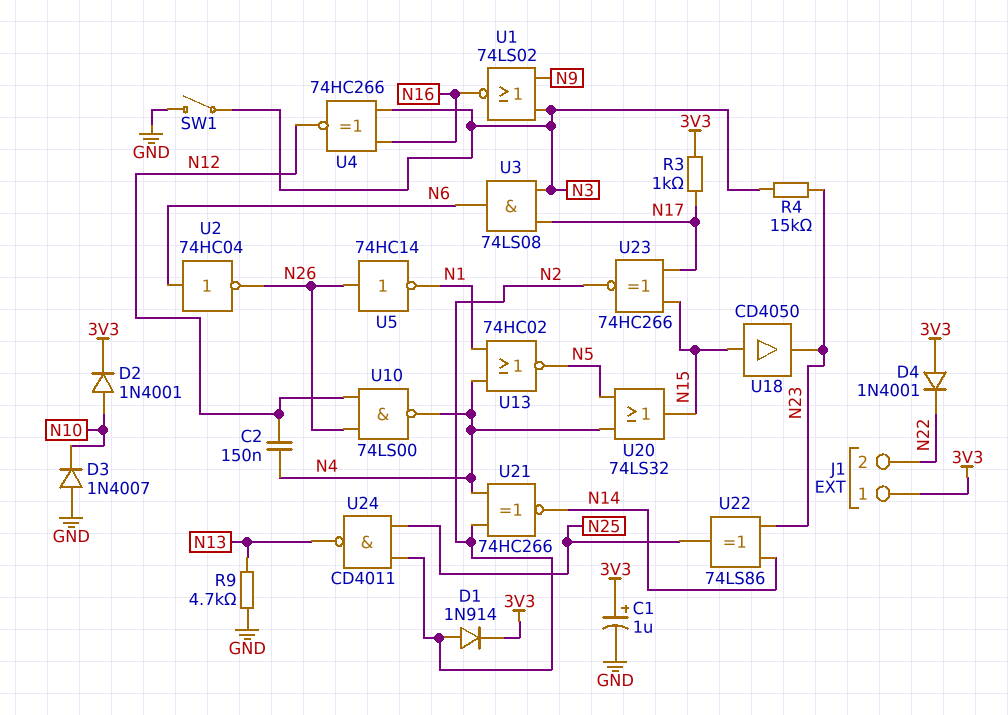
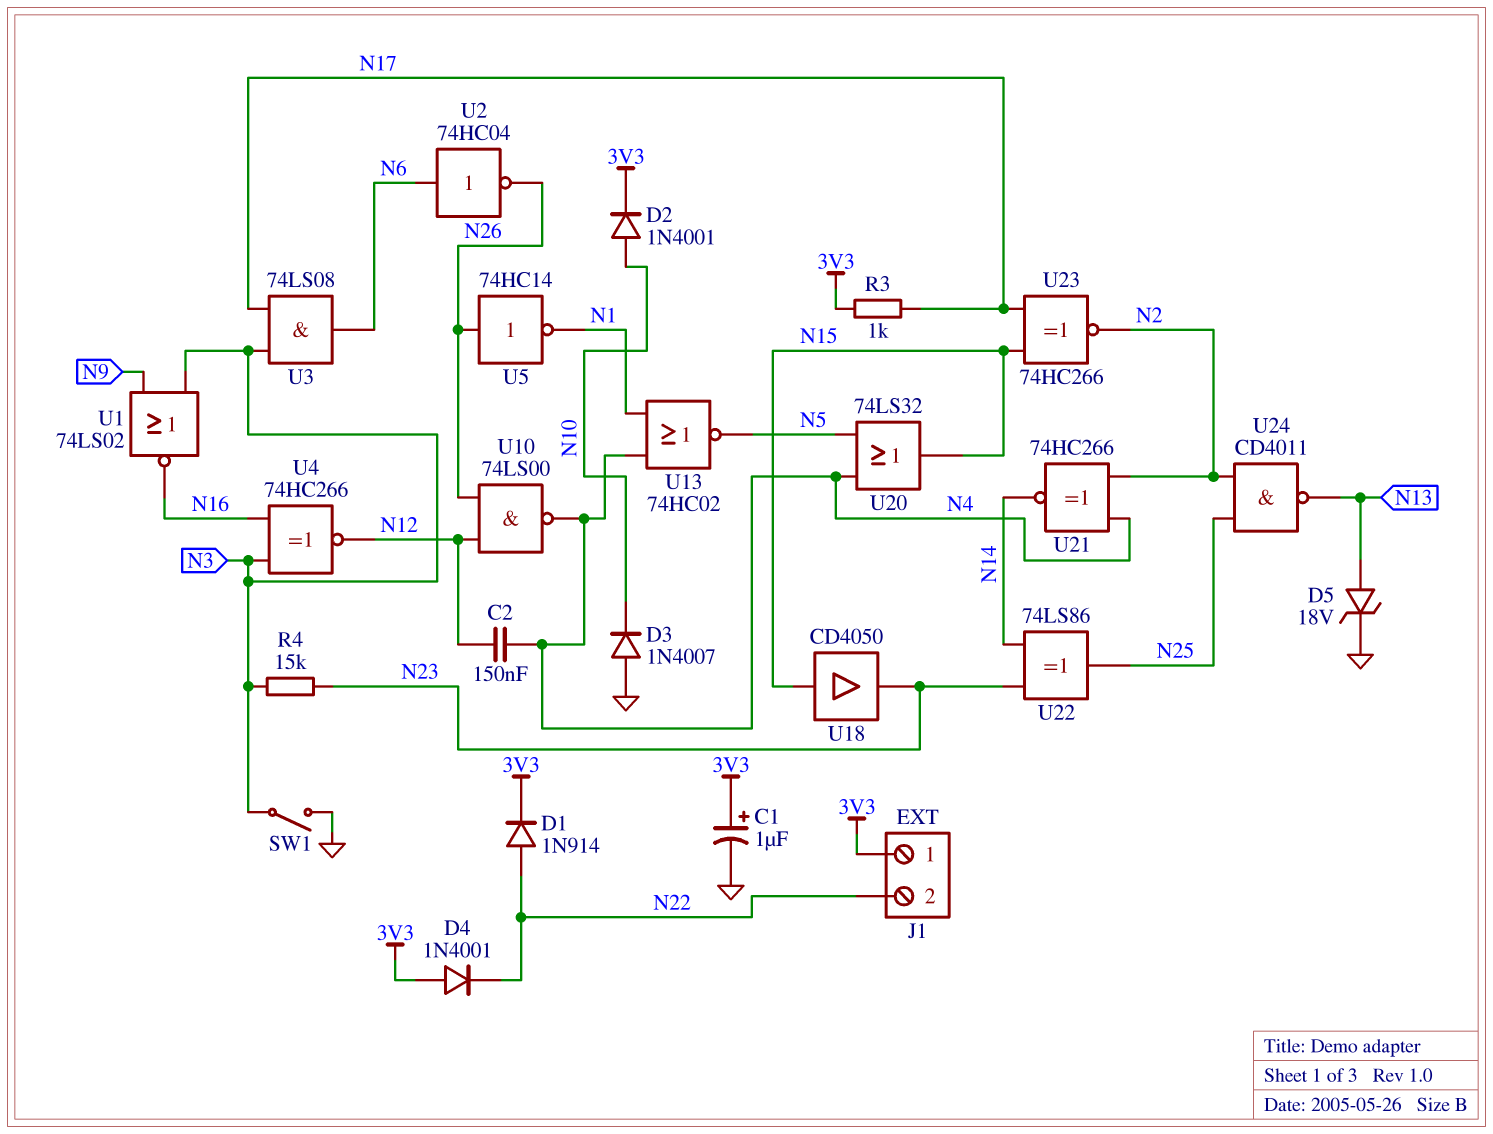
D1: diode 1N914 (A N2, K 3V3) -> diode 1N914 (A N22, K 3V3)
D5: none -> zener 18V (A N13, K GND)
R9: 4.7k (GND, N13) -> none

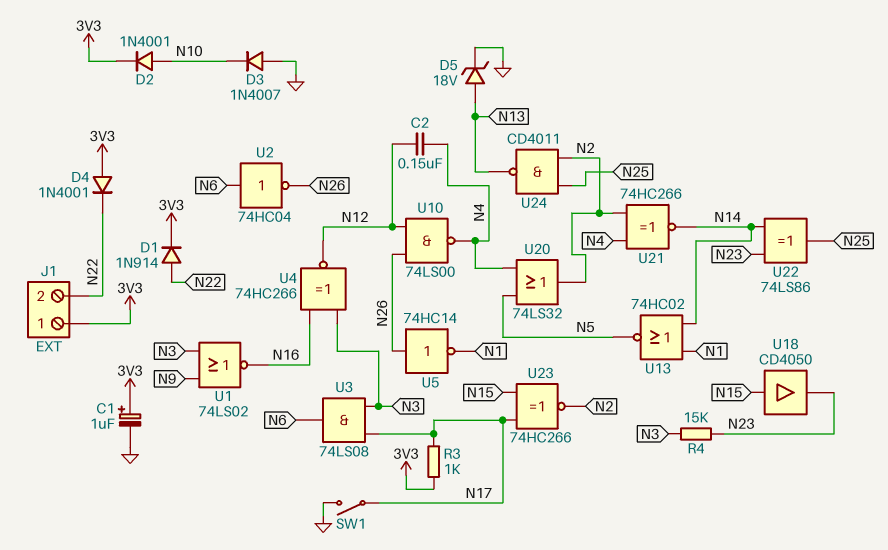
SW1: switch (GND, N3) -> switch (GND, N17)
U13: NOR 74HC02 (in N1, in N4, out N5) -> NOR 74HC02 (in N1, in N14, out N5)
U20: OR 74LS32 (in N4, in N5, out N15) -> OR 74LS32 (in N4, in N5, out N2)

